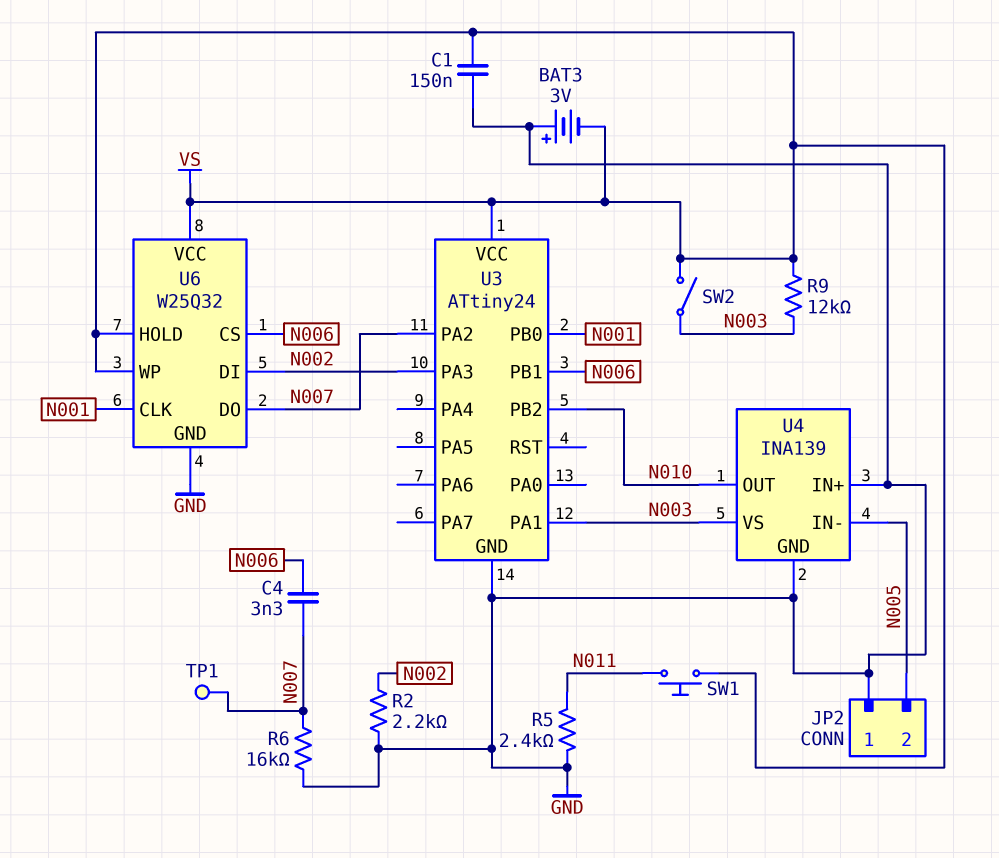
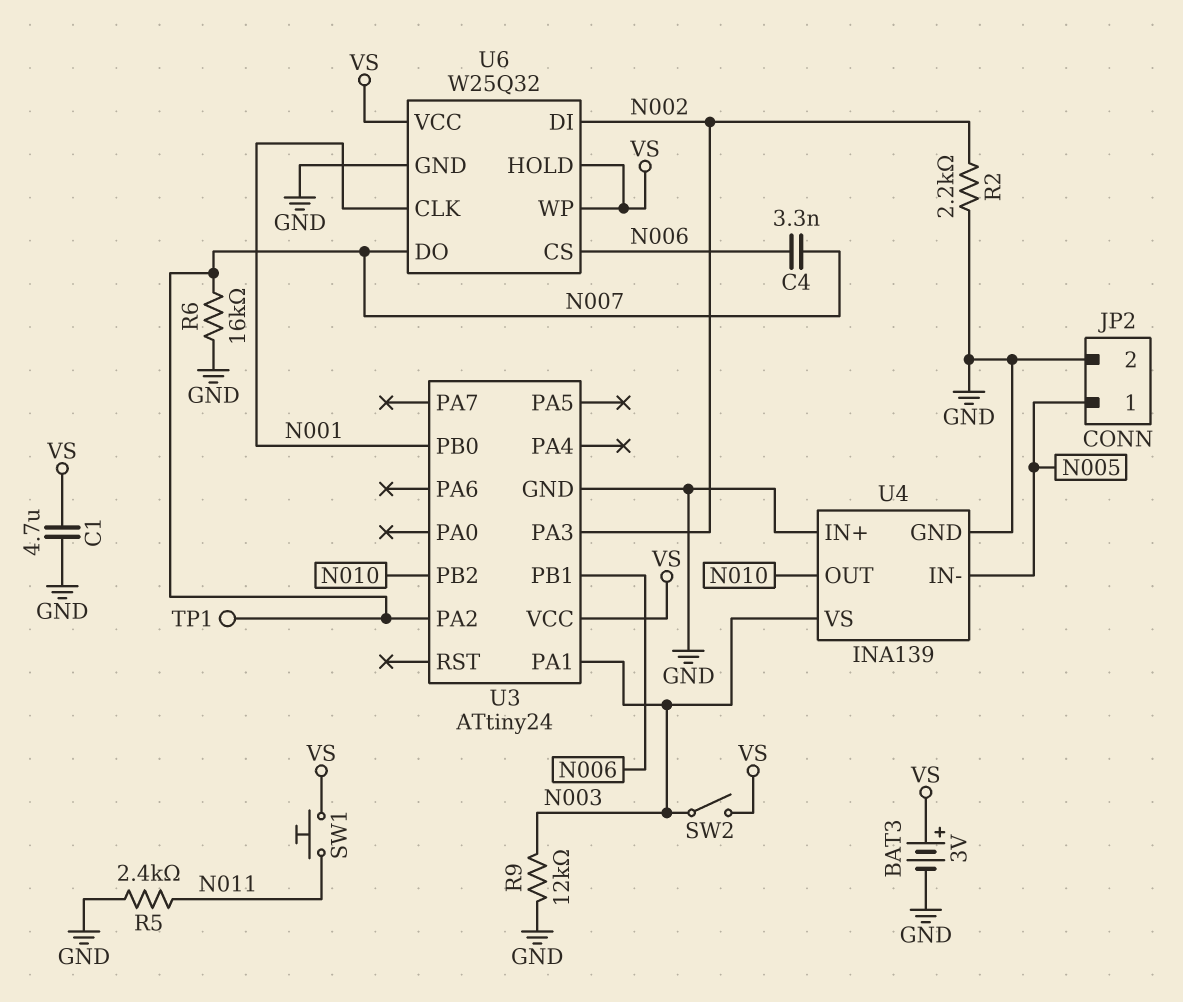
BAT3: 3V (plus GND, minus VS) -> 3V (plus VS, minus GND)
C1: 150nF (GND, VS) -> 4.7uF (GND, VS)
JP2 pin 1: GND -> N005
JP2 pin 2: N005 -> GND
R9: 12k (N003, VS) -> 12k (GND, N003)

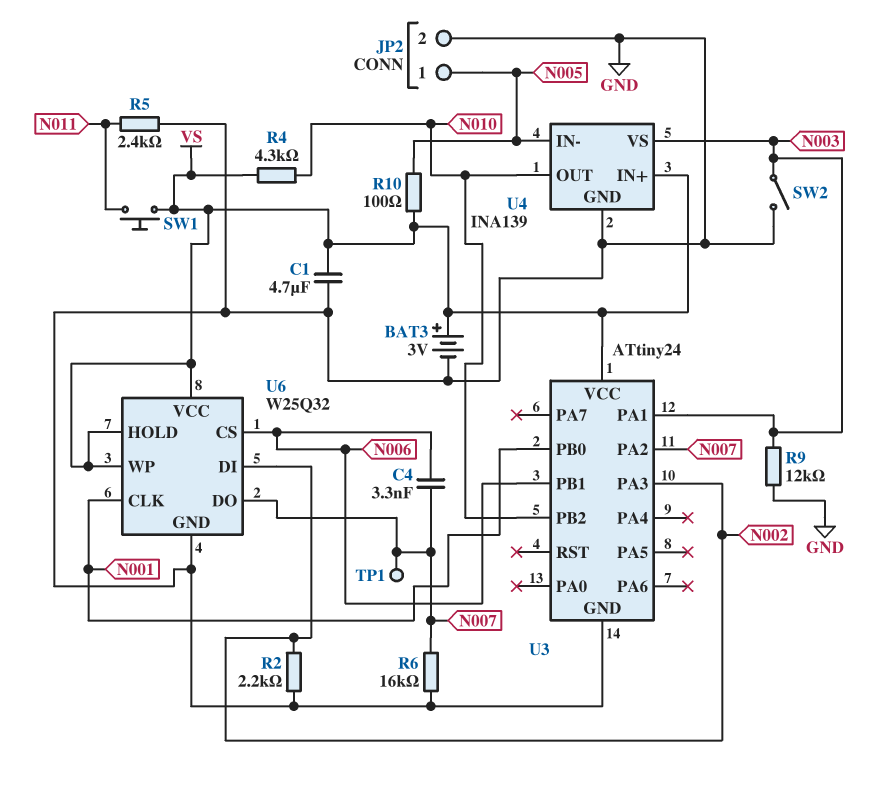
R4: none -> 4.3k (N010, VS)
R10: none -> 100 (N005, VS)
SW2: switch (N003, VS) -> switch (GND, N003)
U4 pin IN+: GND -> VS

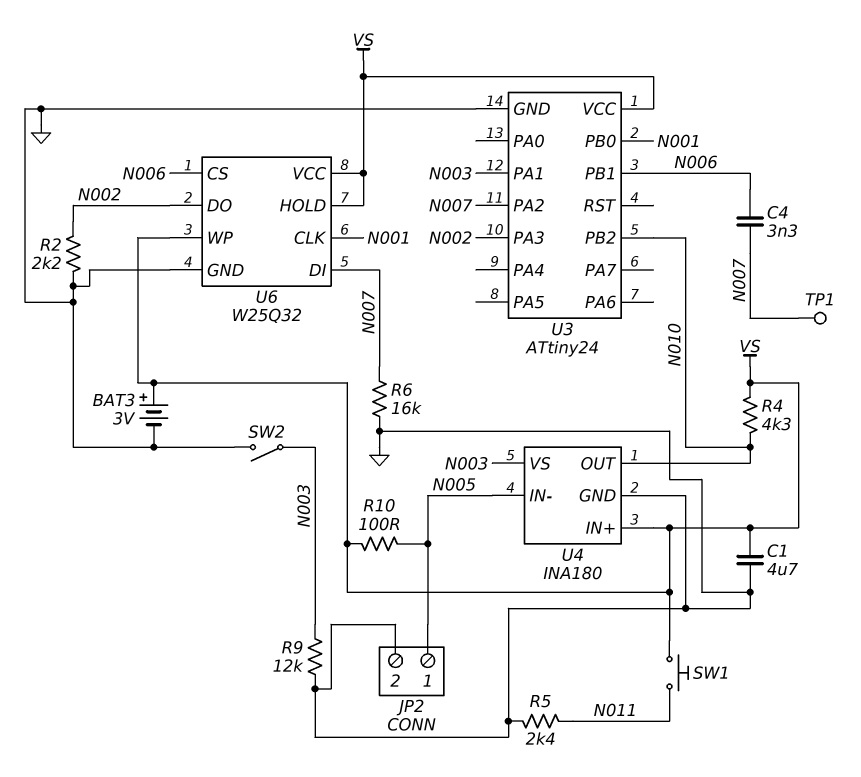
U4: INA139 -> INA180
U6 pin DI: N002 -> N007
U6 pin DO: N007 -> N002

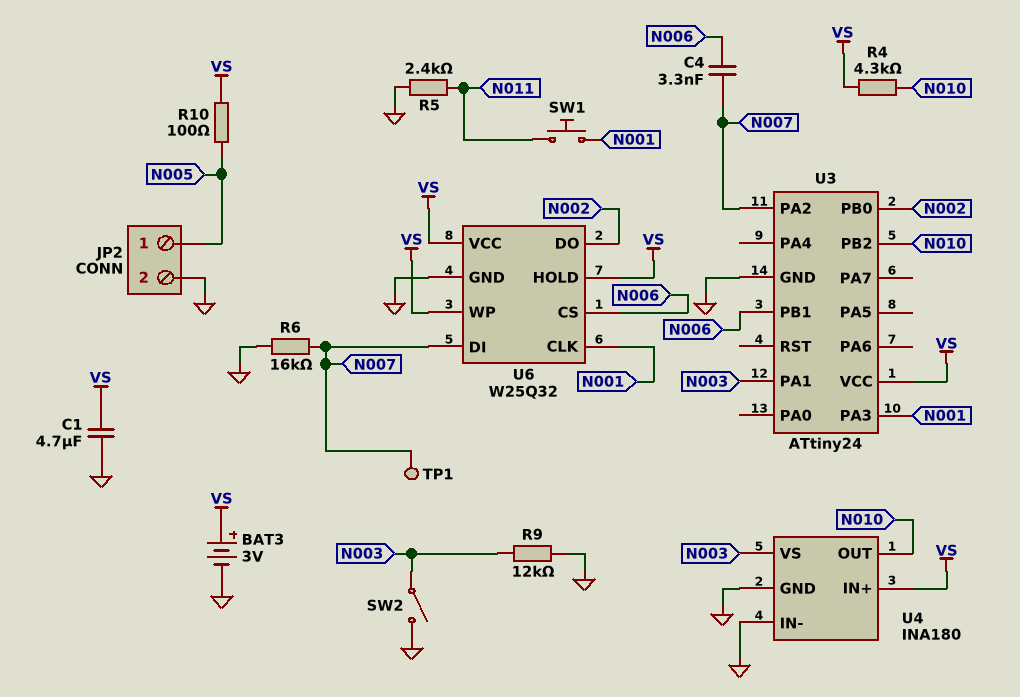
R2: 2.2k (GND, N002) -> none
SW1: button (N011, VS) -> button (N001, N011)
U3 pin PA3: N002 -> N001
U3 pin PB0: N001 -> N002
U4 pin IN-: N005 -> GND

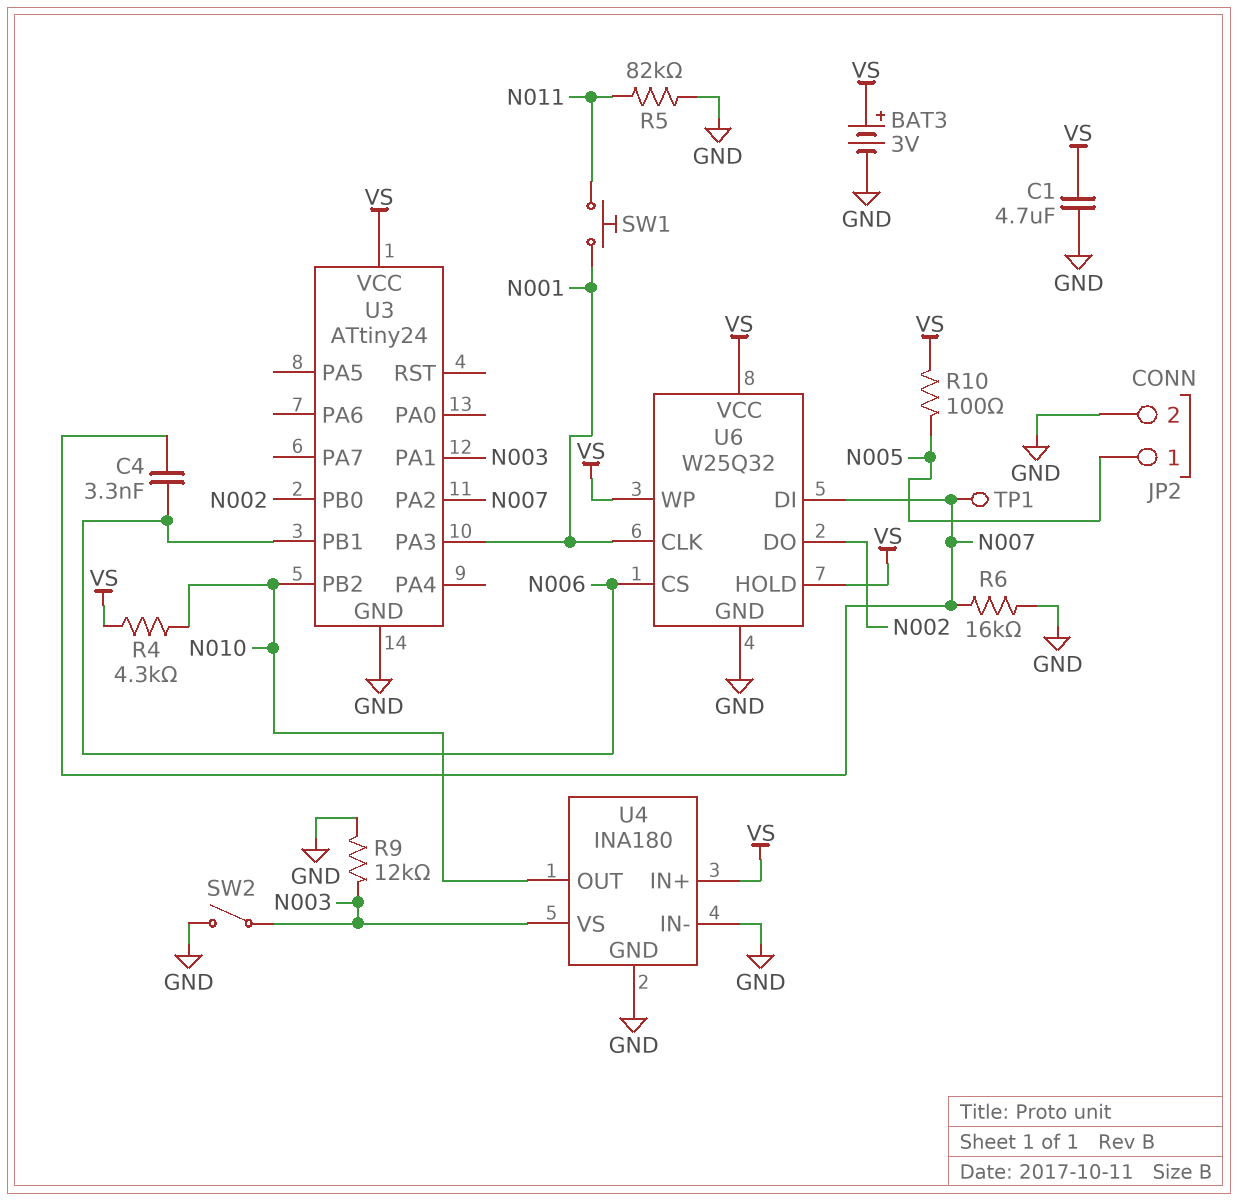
R5: 2.4k (GND, N011) -> 82k (GND, N011)

